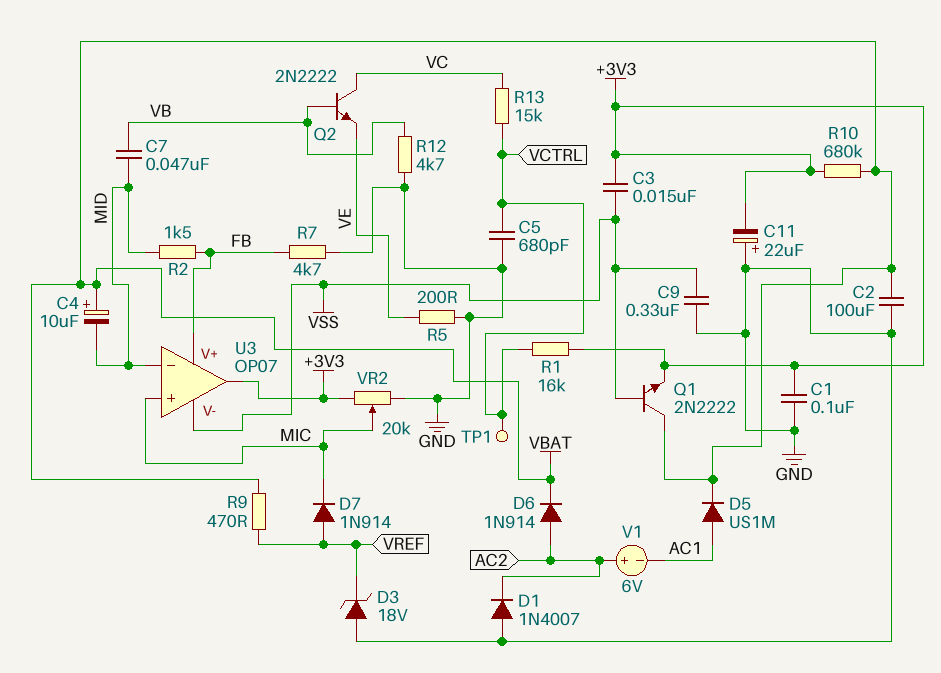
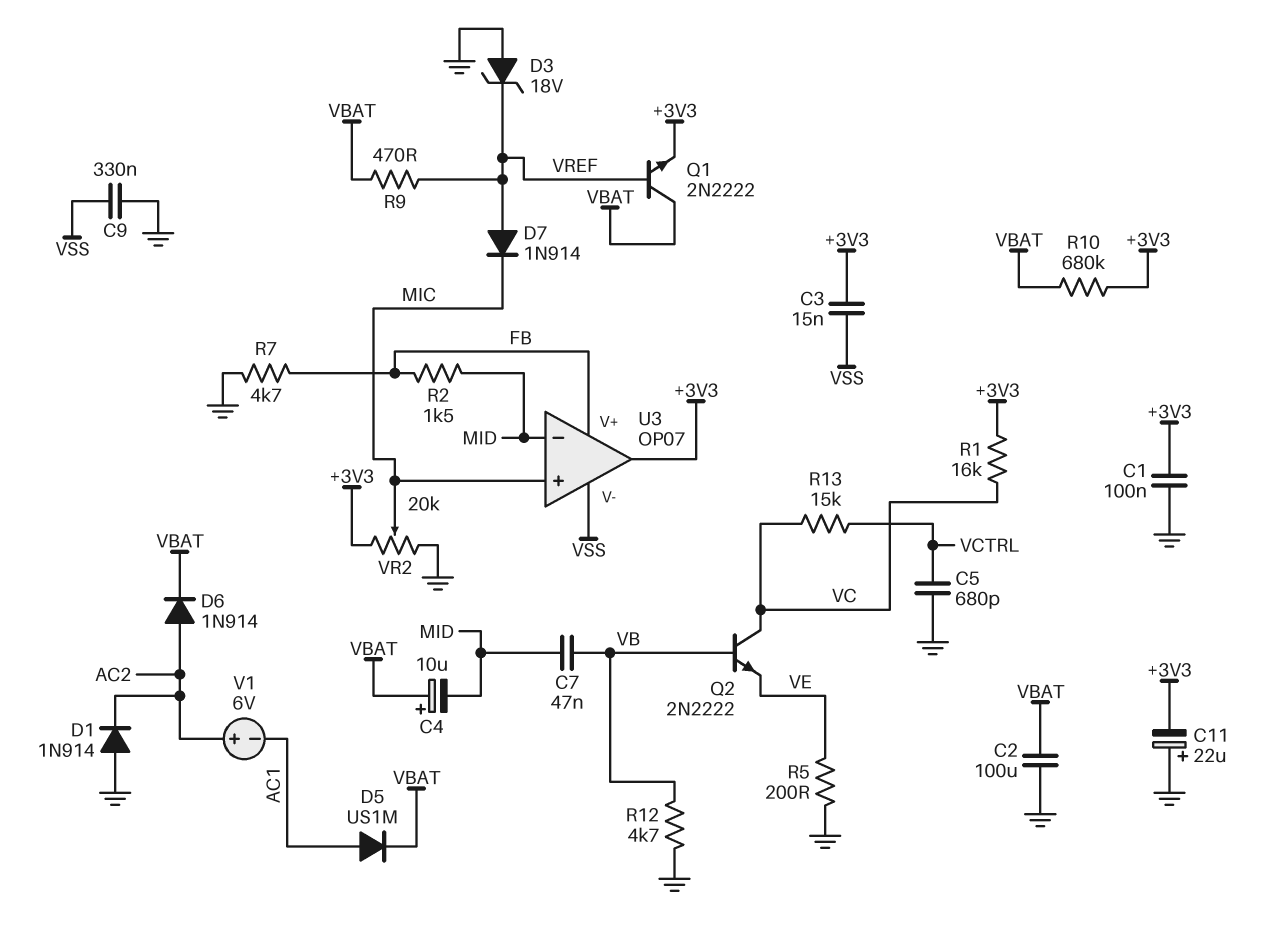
D1: diode 1N4007 (A GND, K AC2) -> diode 1N914 (A GND, K AC2)
Q1: NPN 2N2222 (B VSS, C VBAT, E +3V3) -> NPN 2N2222 (B VREF, C VBAT, E +3V3)
R1: 16k (+3V3, VCTRL) -> 16k (+3V3, VC)
TP1: test point (VCTRL) -> none

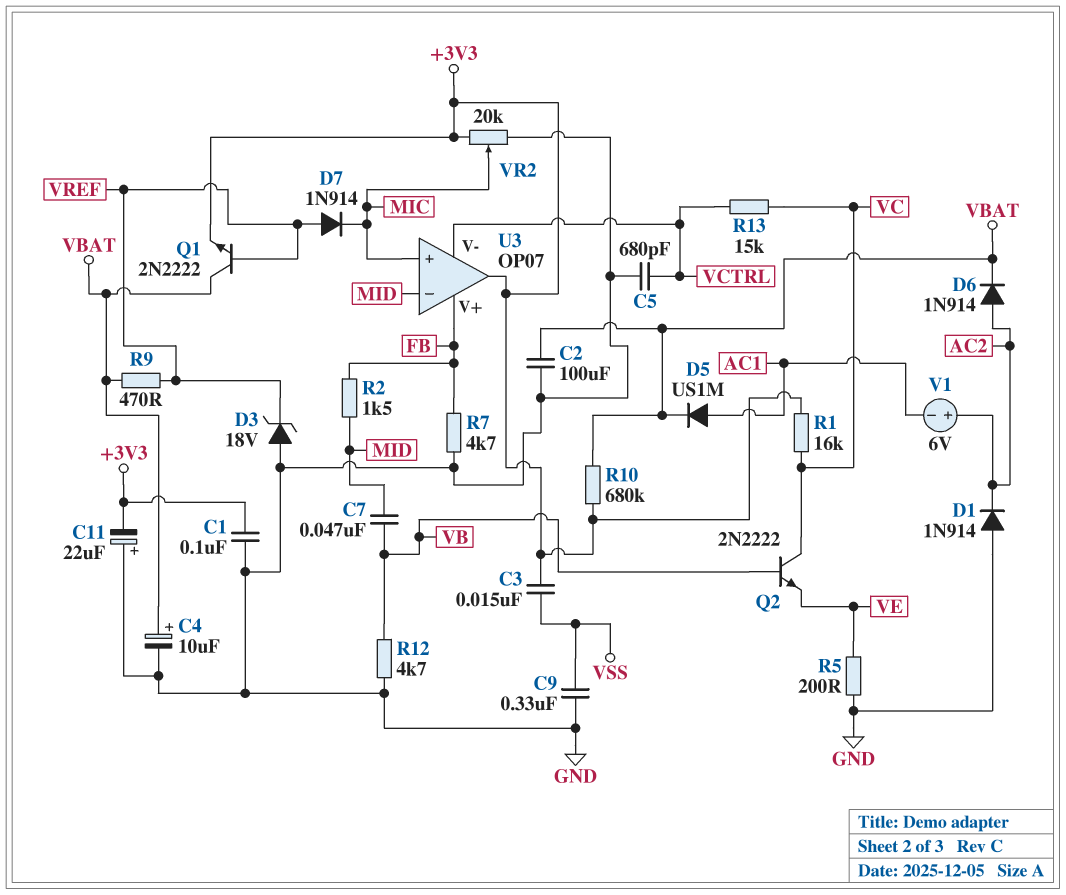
C4: 10uF (plus VBAT, minus MID) -> 10uF (plus VBAT, minus GND)
U3 pin V-: VSS -> VCTRL

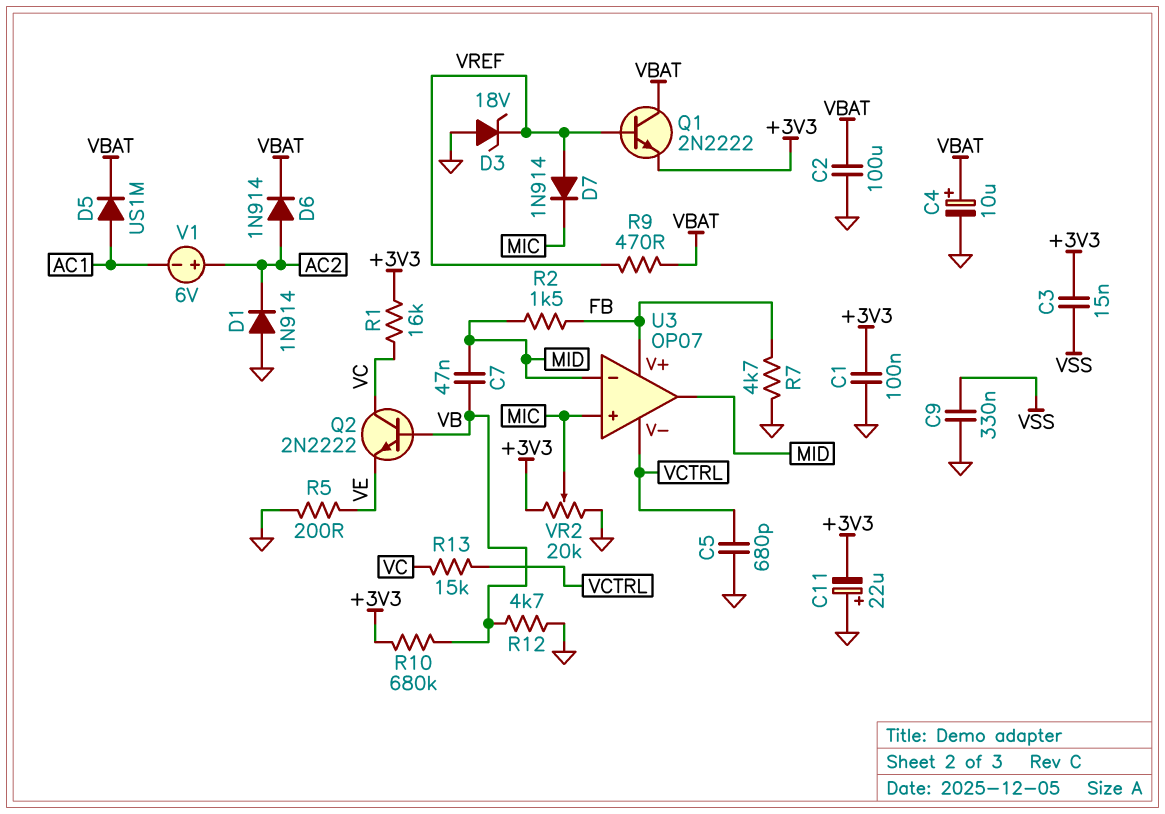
R10: 680k (+3V3, VBAT) -> 680k (+3V3, VB)
U3 pin out: +3V3 -> MID

